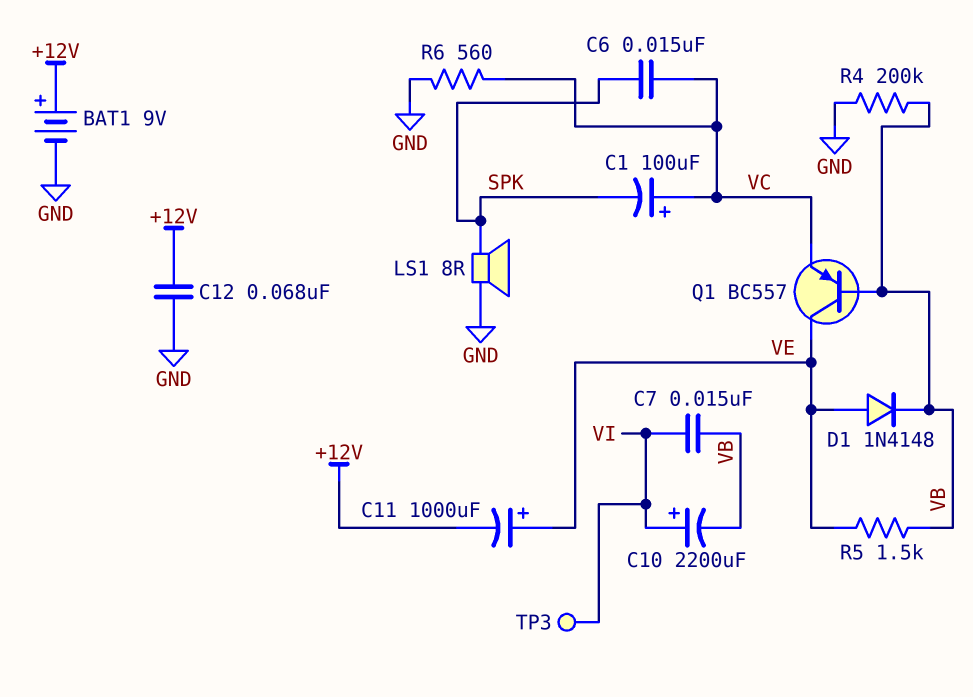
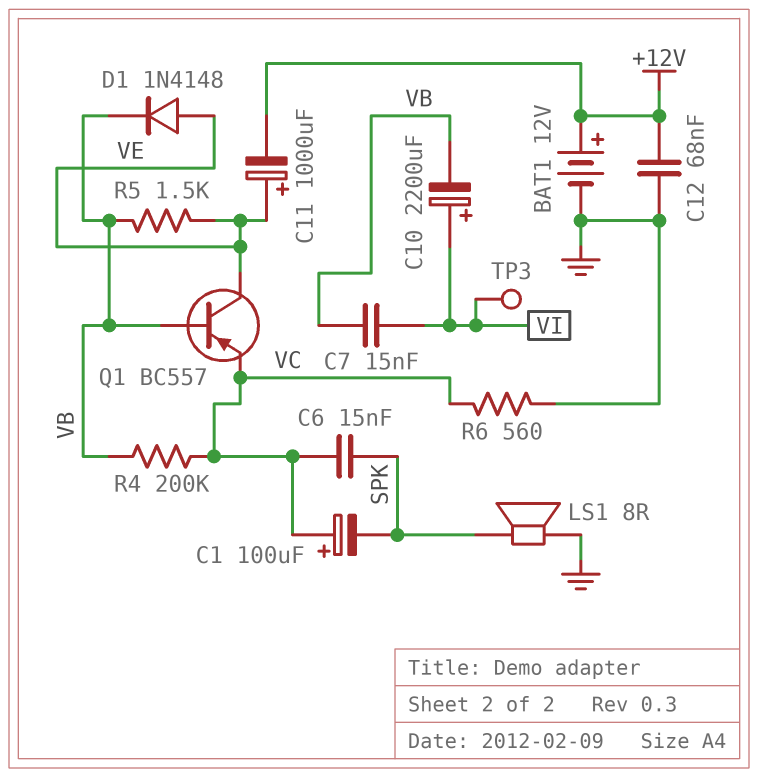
BAT1: 9V (plus +12V, minus GND) -> 12V (plus +12V, minus GND)
R4: 200k (GND, VB) -> 200k (VB, VC)

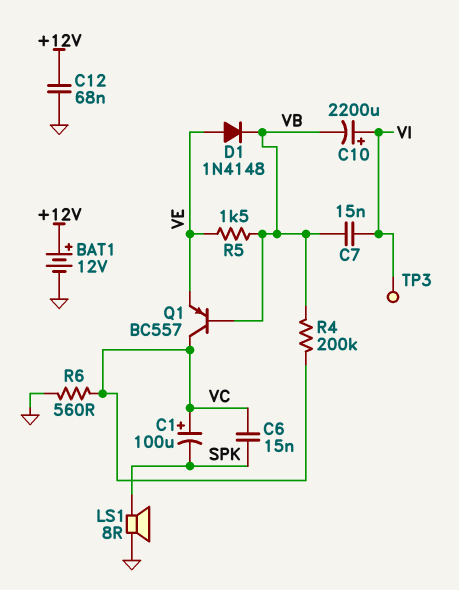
C11: 1000uF (plus VE, minus +12V) -> none
Q1: PNP BC557 (B VB, C VE, E VC) -> PNP BC557 (B VB, C VC, E VE)

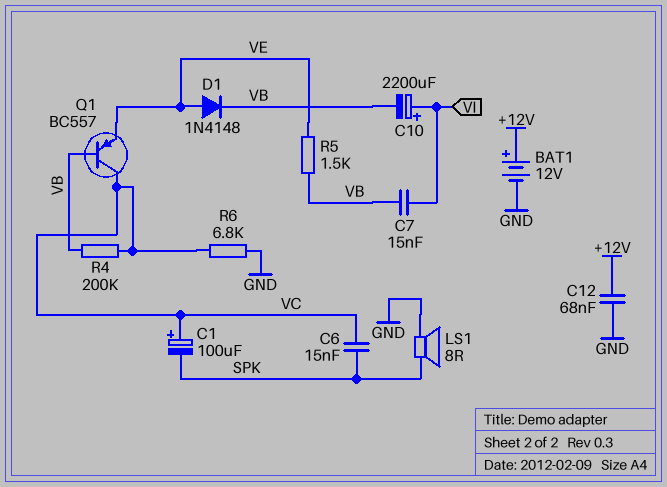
R6: 560 (GND, VC) -> 6.8k (GND, VC)
TP3: test point (VI) -> none

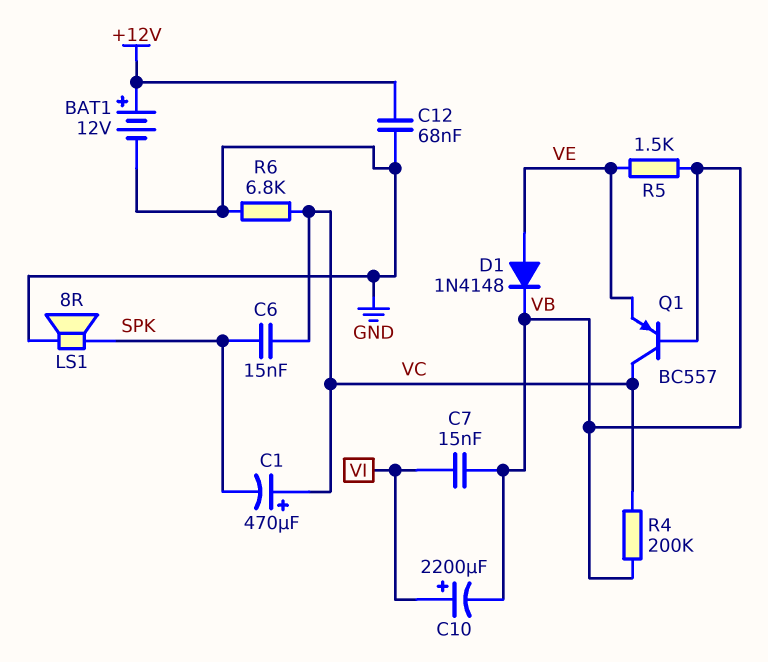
C1: 100uF (plus VC, minus SPK) -> 470uF (plus VC, minus SPK)

